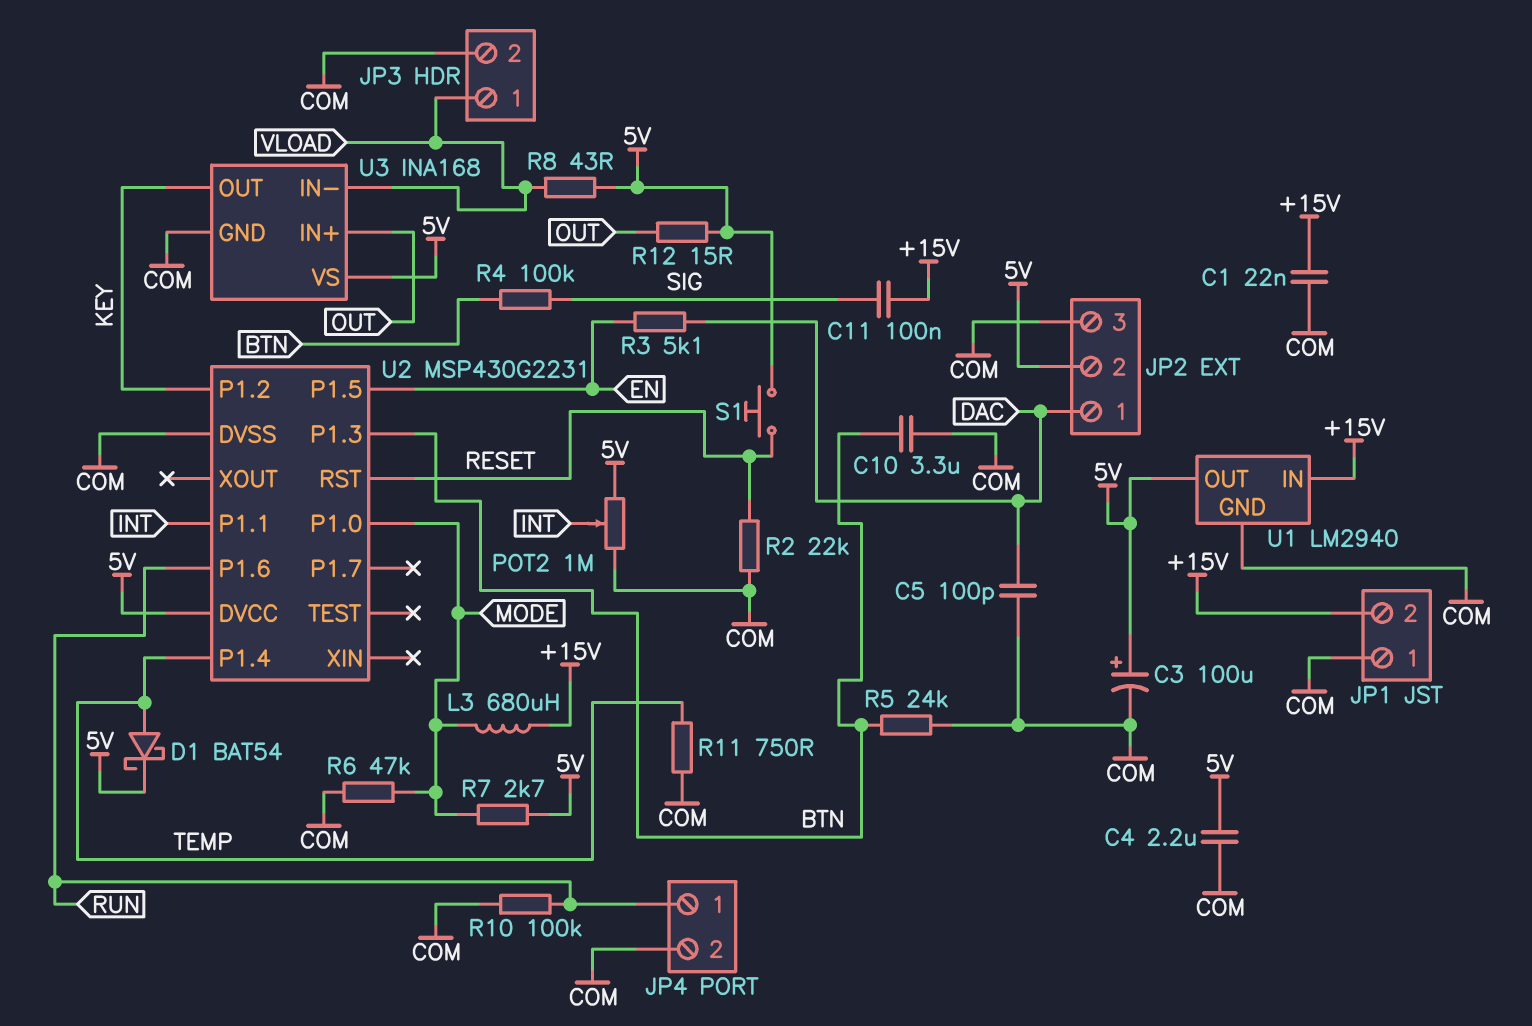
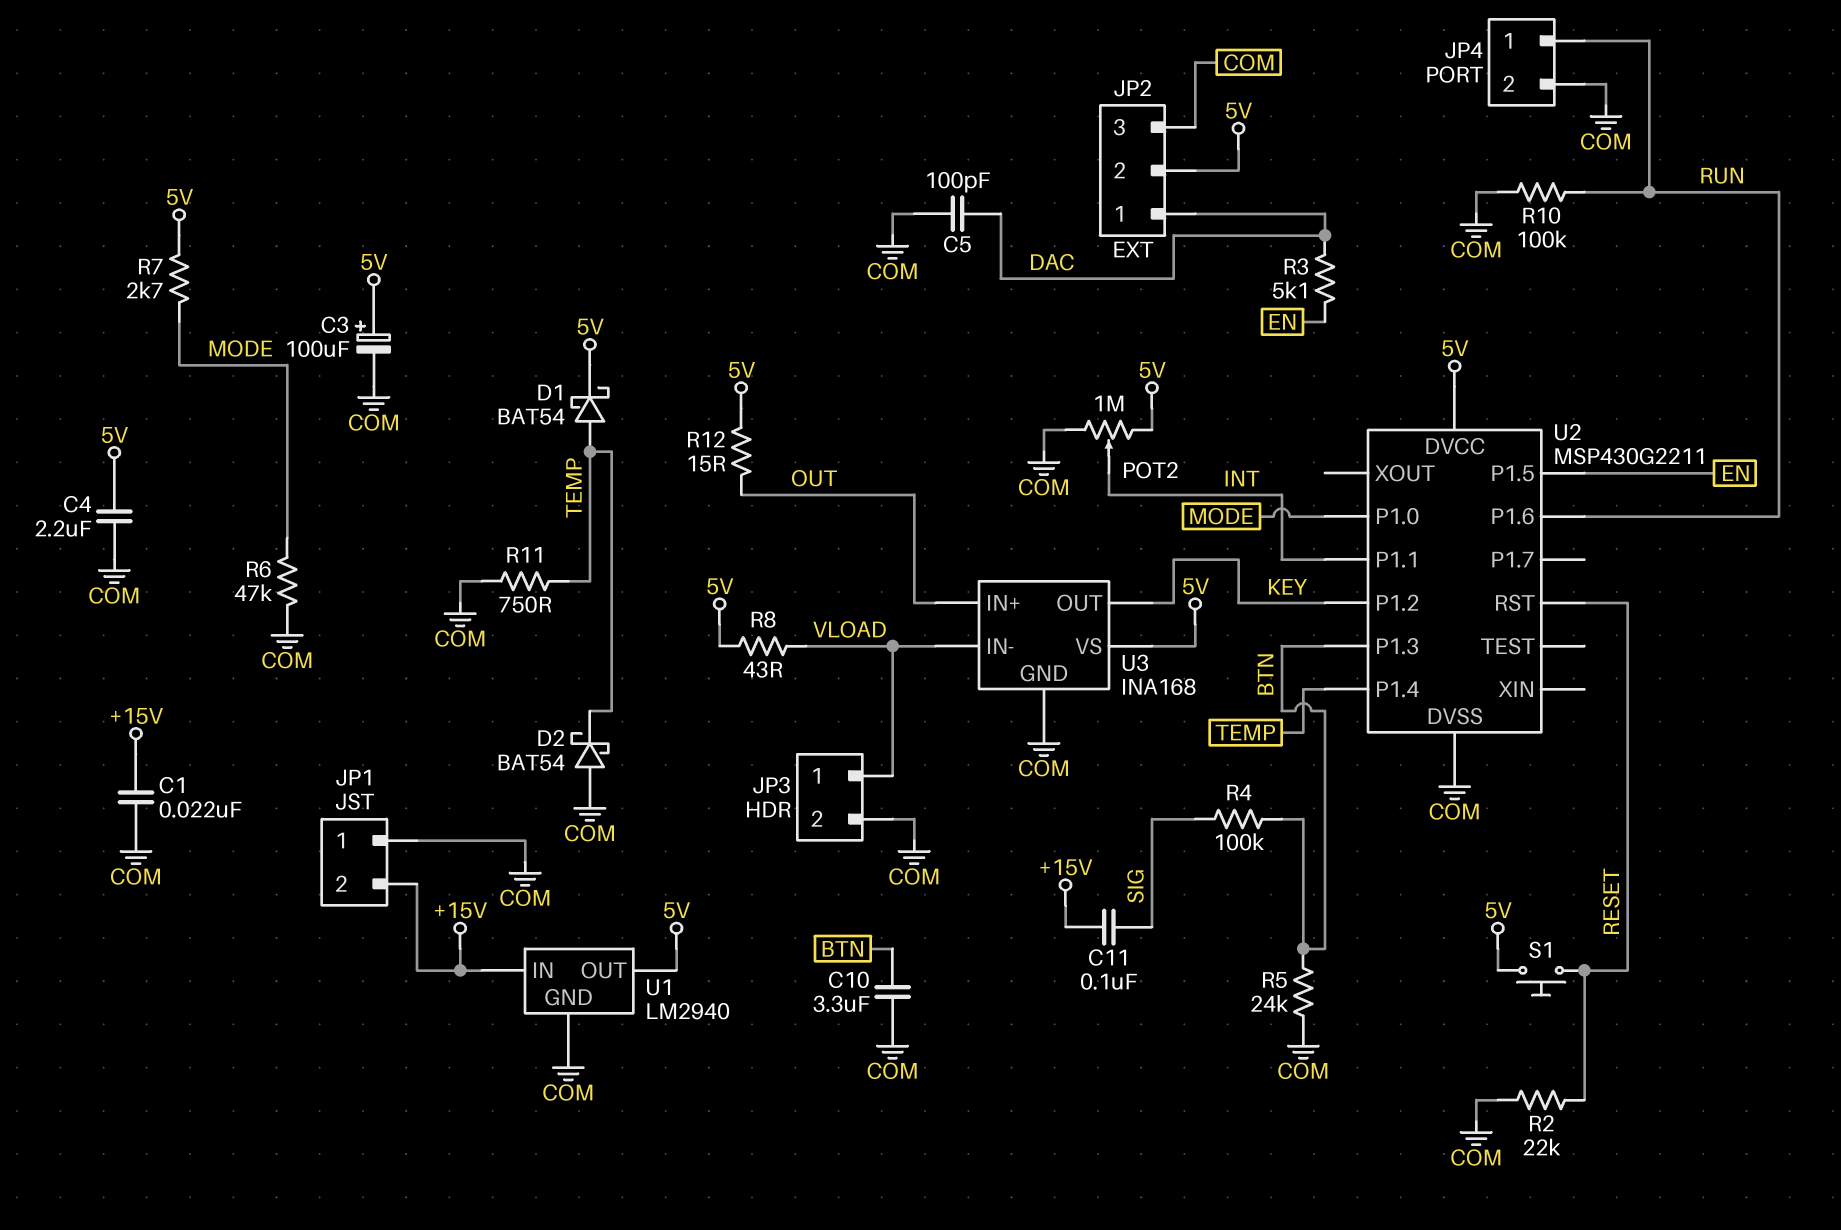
D2: none -> schottky BAT54 (A COM, K TEMP)
L3: 680uH (+15V, MODE) -> none
U2: MSP430G2231 -> MSP430G2211

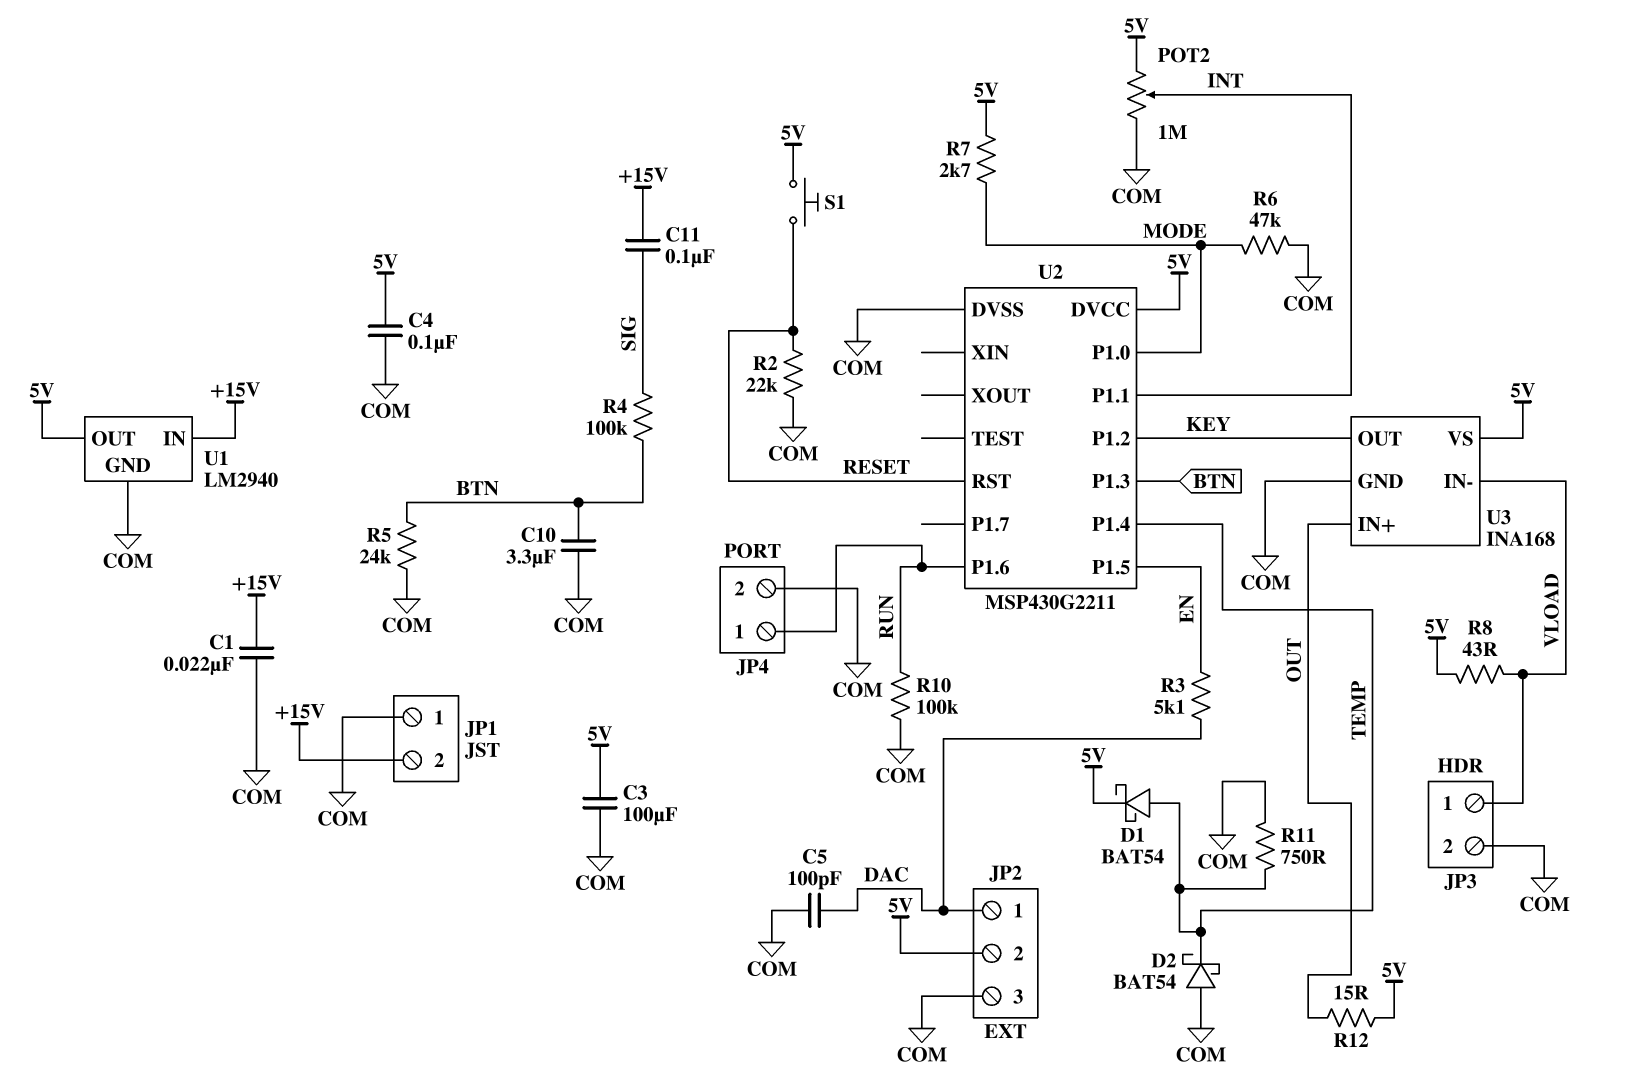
C3: 100uF (plus 5V, minus COM) -> 100uF (5V, COM)
C4: 2.2uF (5V, COM) -> 100nF (5V, COM)

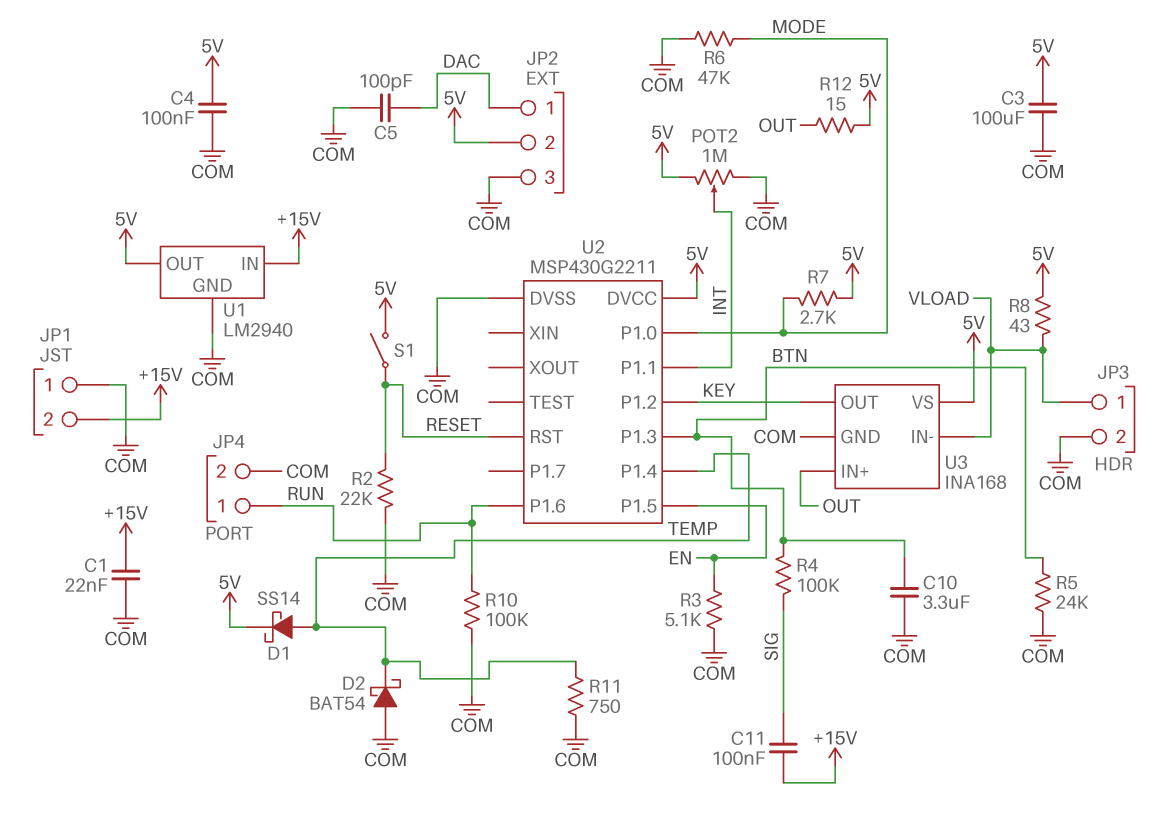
D1: schottky BAT54 (A TEMP, K 5V) -> schottky SS14 (A TEMP, K 5V)
R3: 5.1k (DAC, EN) -> 5.1k (COM, EN)
S1: button (5V, RESET) -> switch (5V, RESET)

